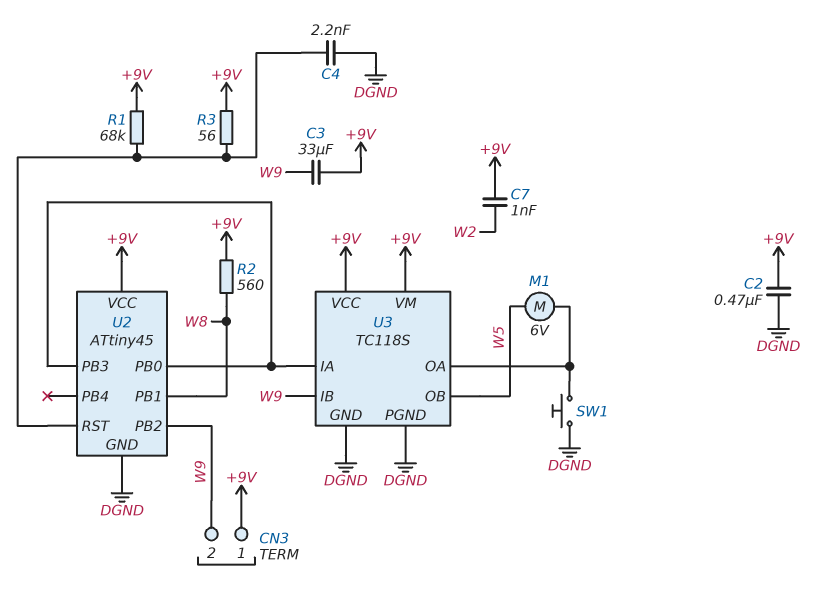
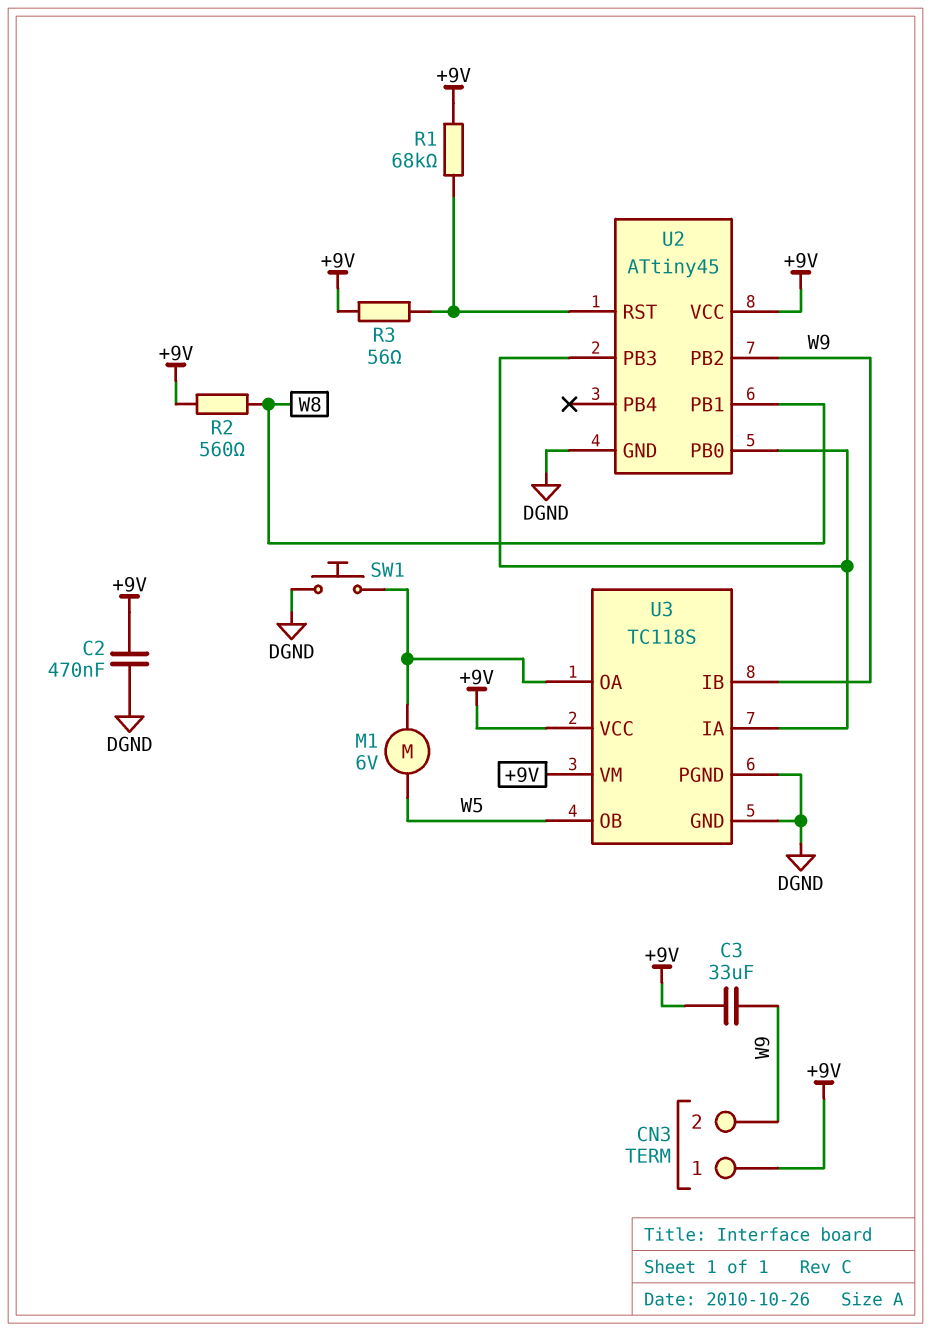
C4: 2.2nF (DGND, U2/RST) -> none
C7: 1nF (+9V, W2) -> none

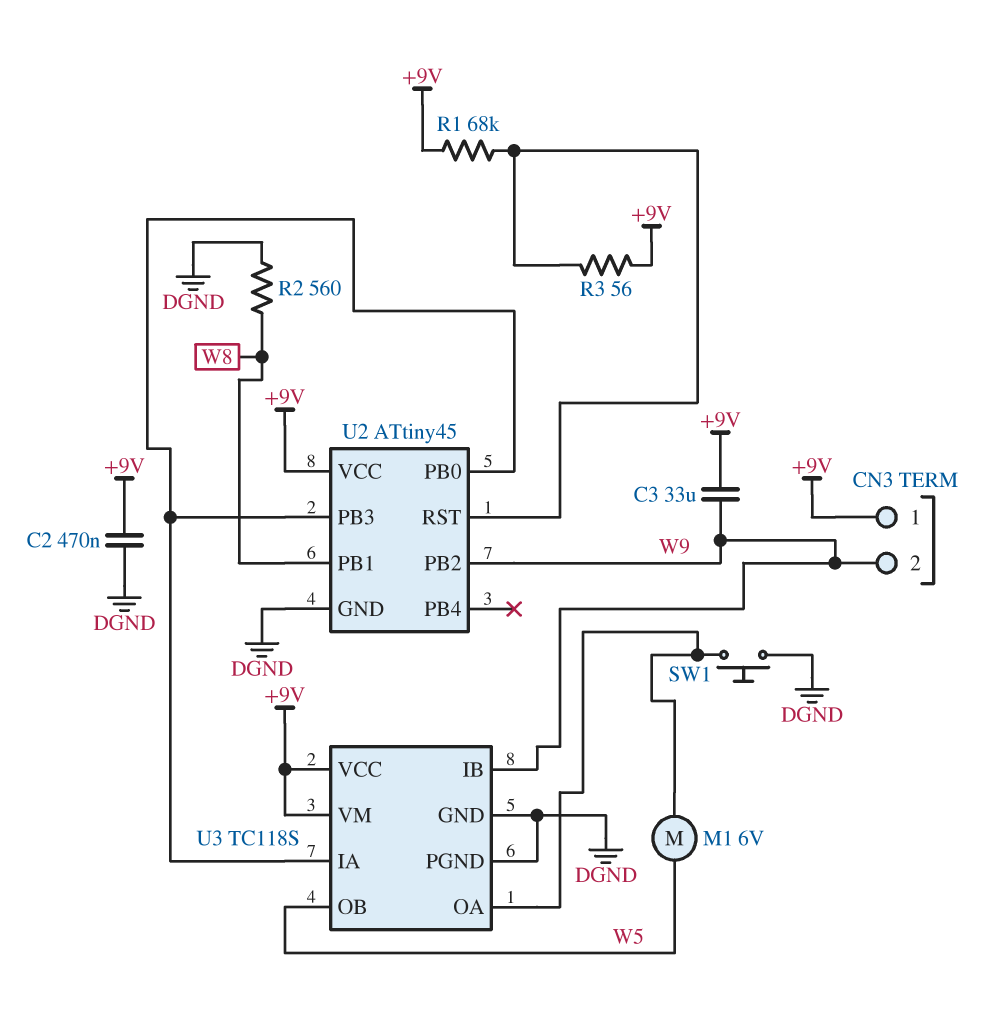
R2: 560 (+9V, W8) -> 560 (DGND, W8)

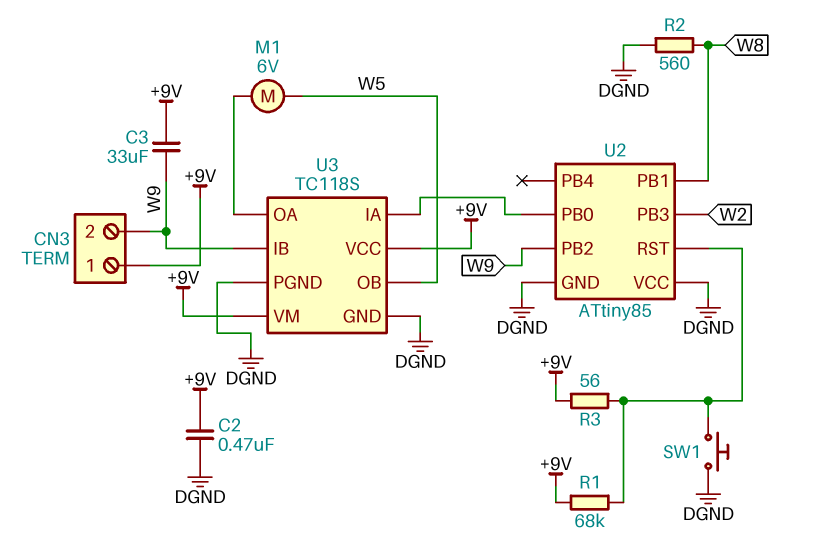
SW1: button (DGND, U3/OA) -> button (DGND, U2/RST)
U2: ATtiny45 -> ATtiny85
U2 pin PB3: U2/PB0 -> W2
U2 pin VCC: +9V -> DGND

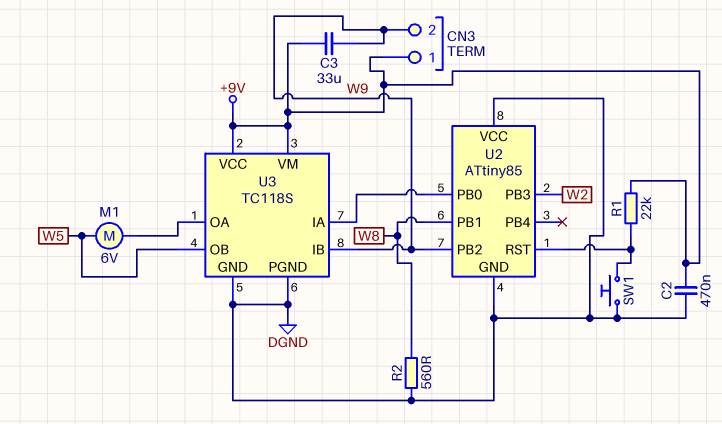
R1: 68k (+9V, U2/RST) -> 22k (+9V, U2/RST)
R3: 56 (+9V, U2/RST) -> none

